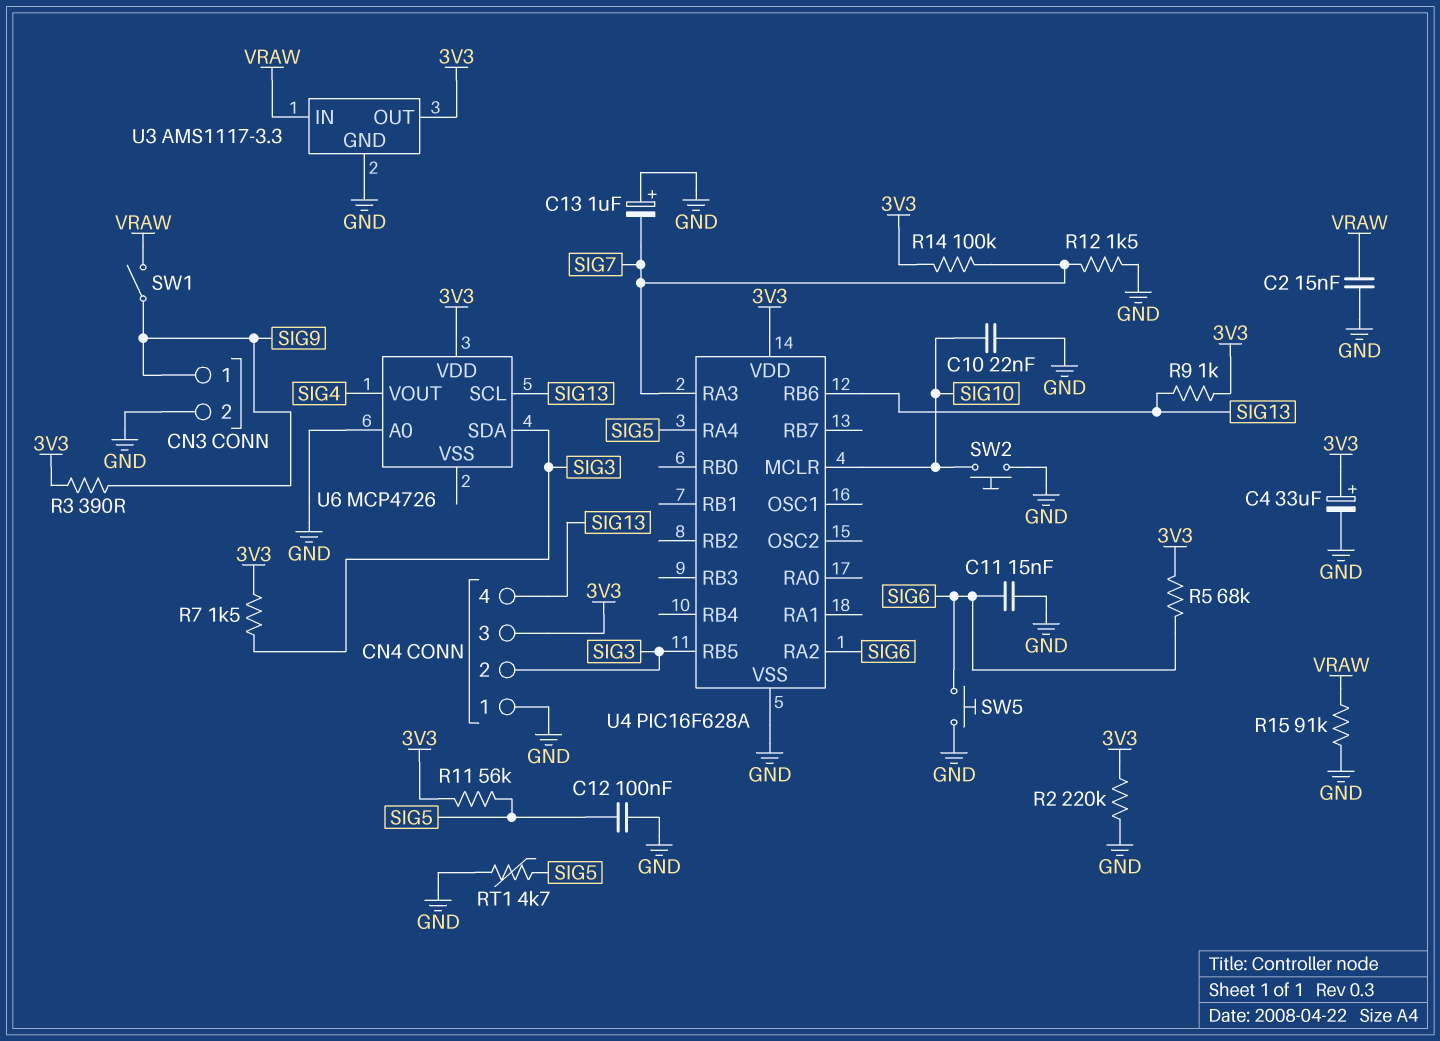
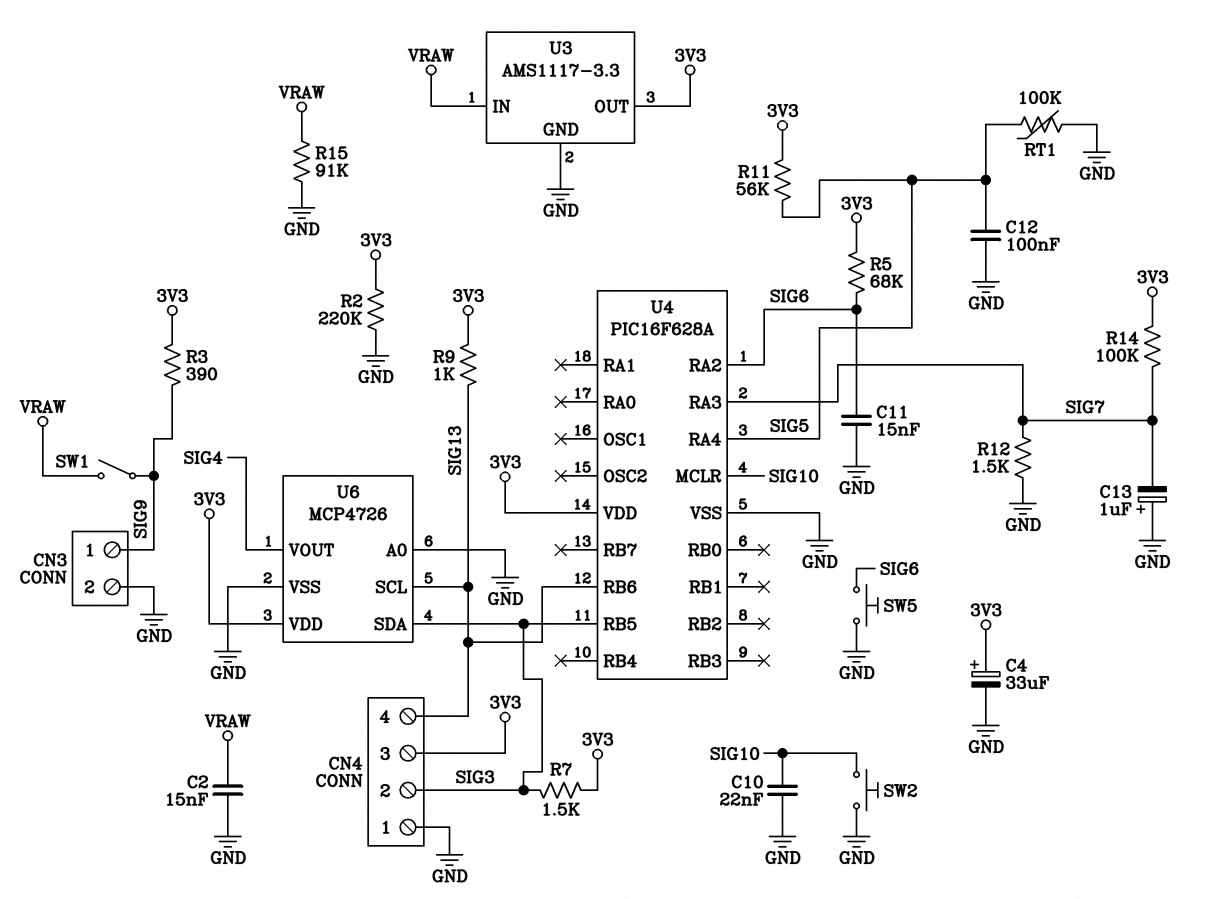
RT1: 4.7k (GND, SIG5) -> 100k (GND, SIG5)
U6 pin VSS: none -> GND

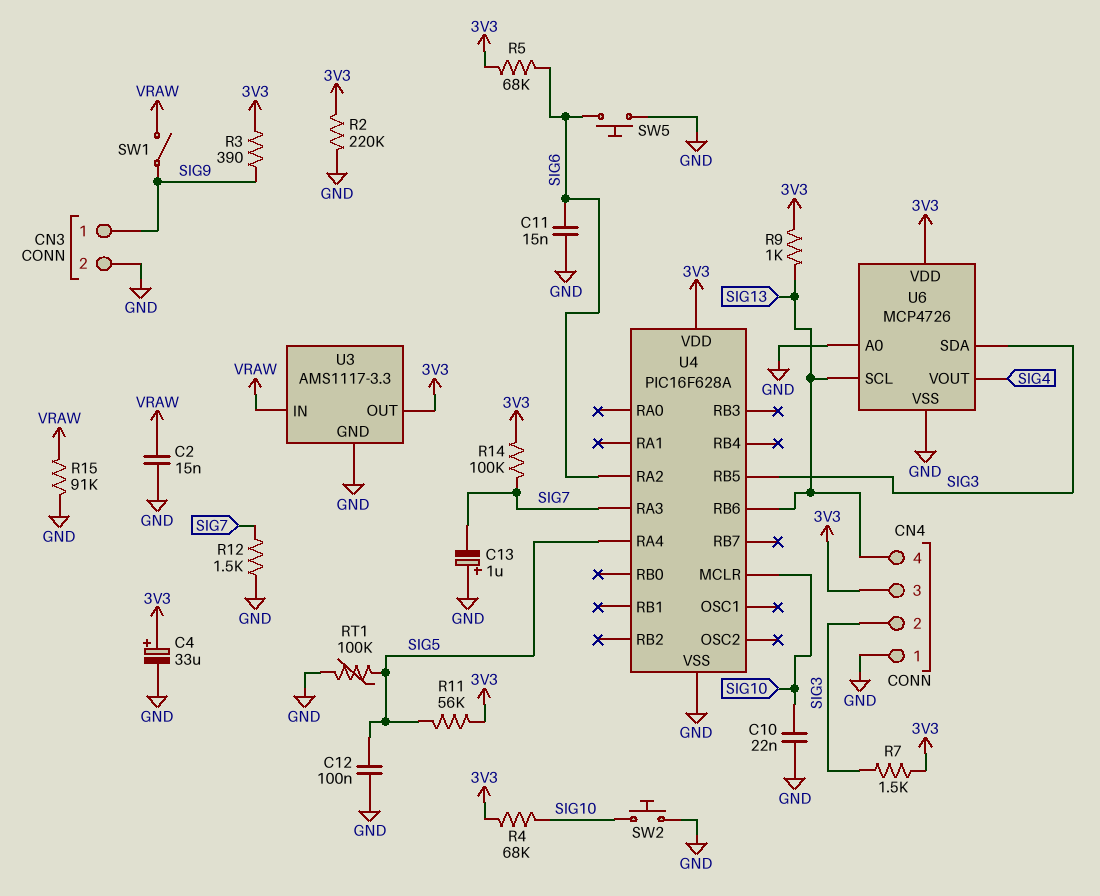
R4: none -> 68k (3V3, SIG10)

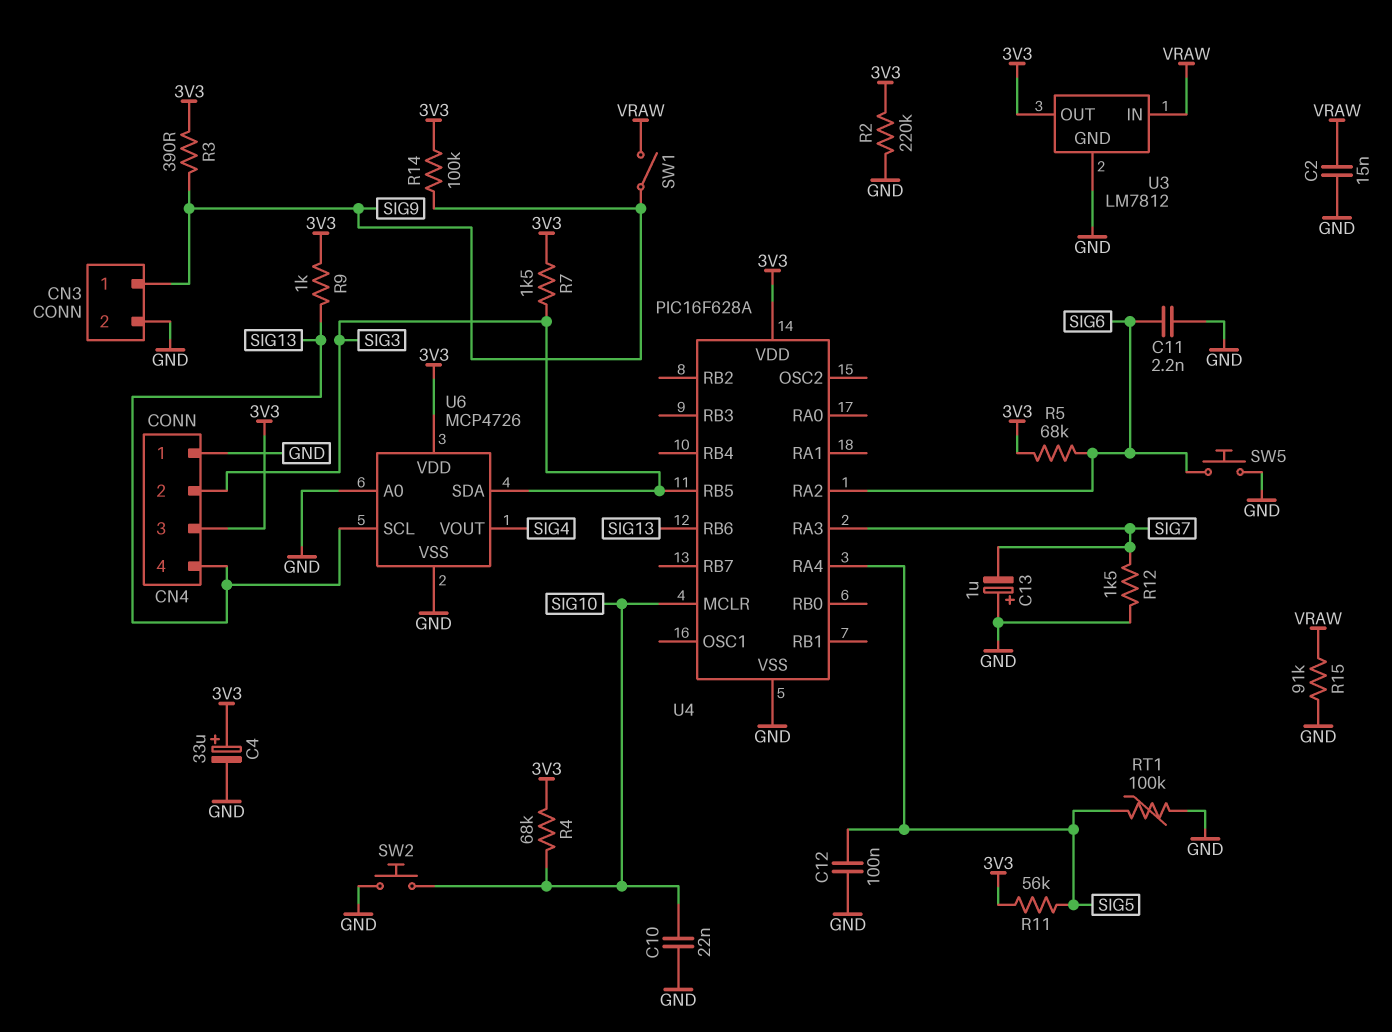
C11: 15nF (GND, SIG6) -> 2.2nF (GND, SIG6)
R14: 100k (3V3, SIG7) -> 100k (3V3, SIG9)
U3: AMS1117-3.3 -> LM7812

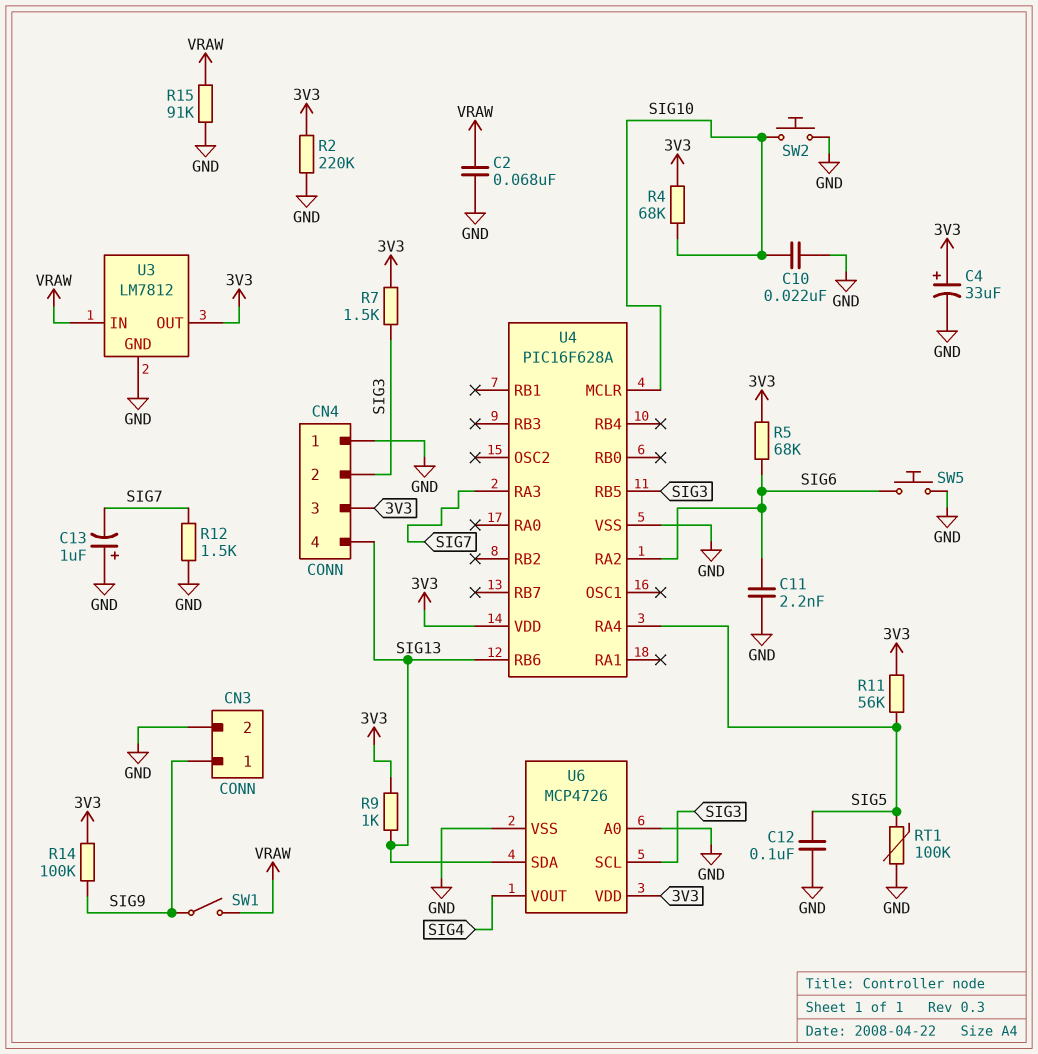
C2: 15nF (GND, VRAW) -> 68nF (GND, VRAW)
R3: 390 (3V3, SIG9) -> none
U6 pin SCL: SIG13 -> SIG3
U6 pin SDA: SIG3 -> SIG13

